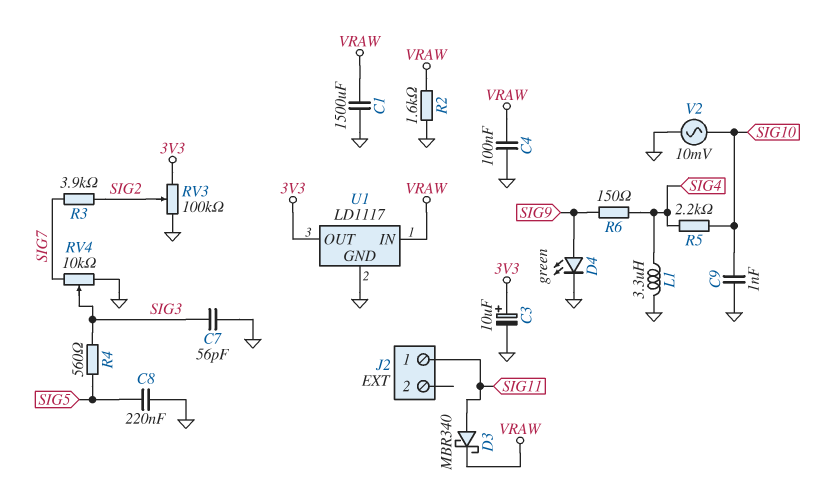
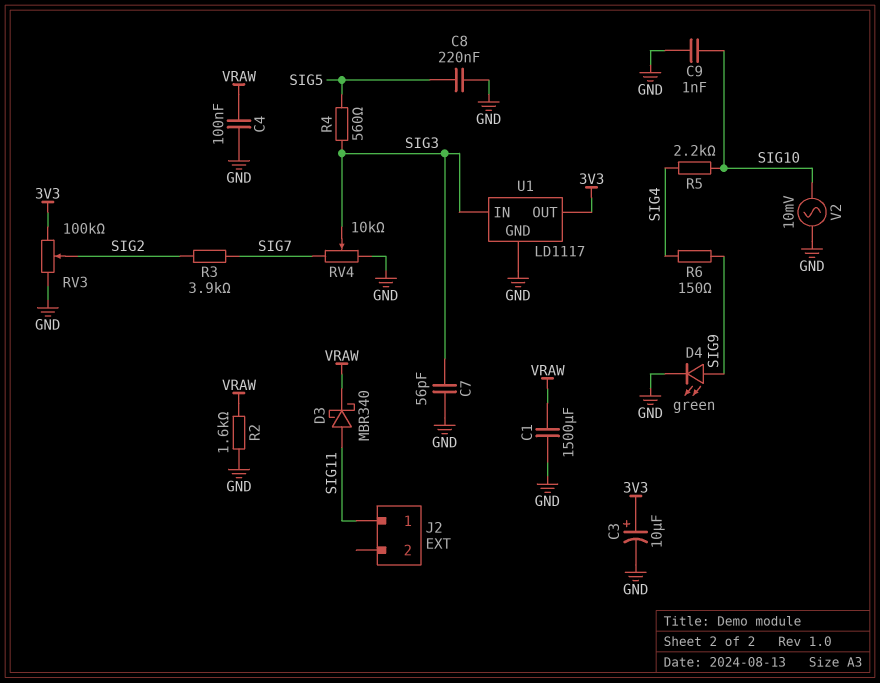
L1: 3.3uH (GND, SIG4) -> none
U1 pin IN: VRAW -> SIG3

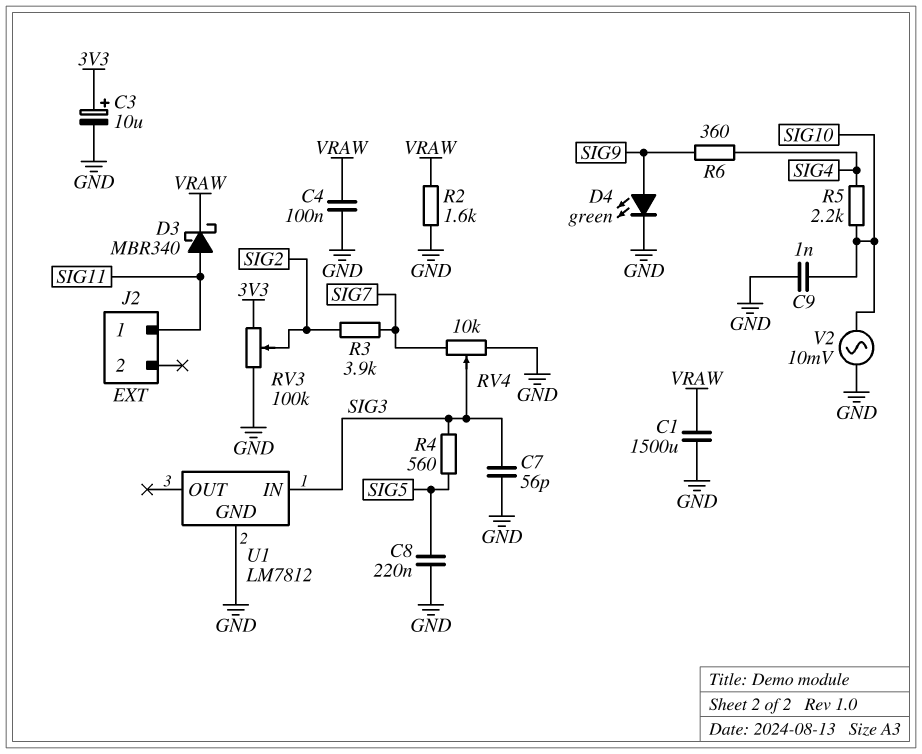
R6: 150 (SIG4, SIG9) -> 360 (SIG4, SIG9)
U1: LD1117 -> LM7812
U1 pin OUT: 3V3 -> none

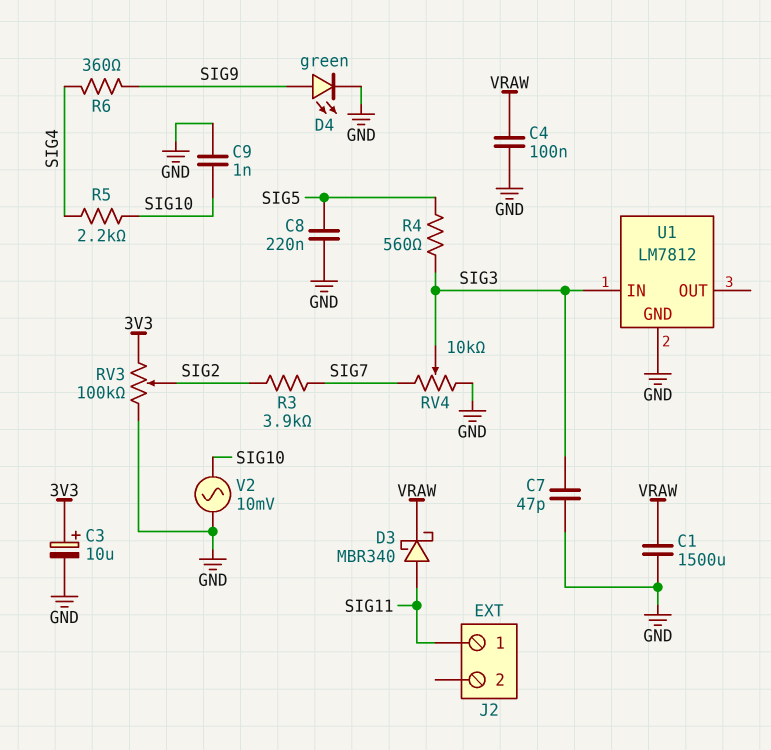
C7: 56pF (GND, SIG3) -> 47pF (GND, SIG3)
R2: 1.6k (GND, VRAW) -> none

